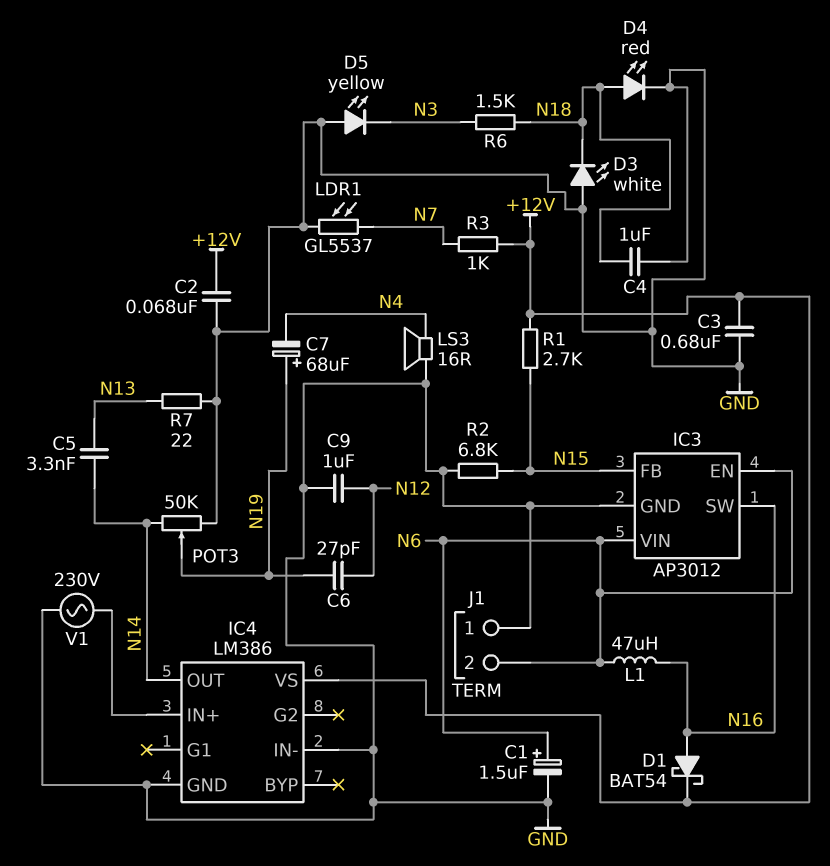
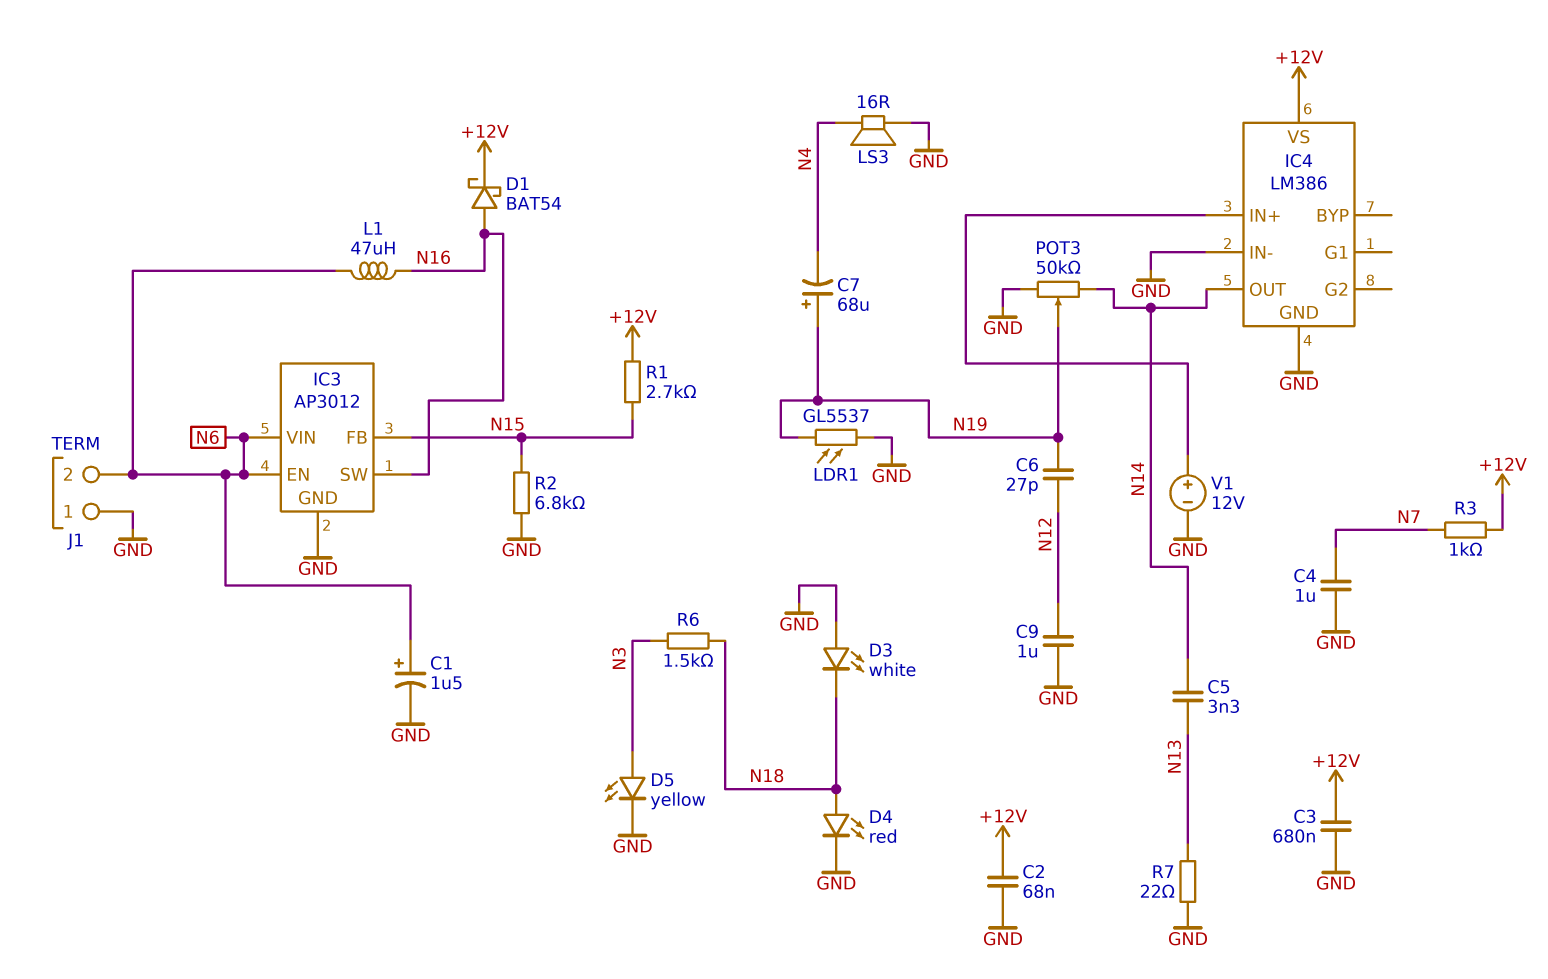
C4: 1uF (GND, N18) -> 1uF (GND, N7)
D5: LED yellow (A GND, K N3) -> LED yellow (A N3, K GND)
LDR1: GL5537 (GND, N7) -> GL5537 (GND, N19)
V1: AC 230V (GND, IC4/IN+) -> 12V (plus IC4/IN+, minus GND)

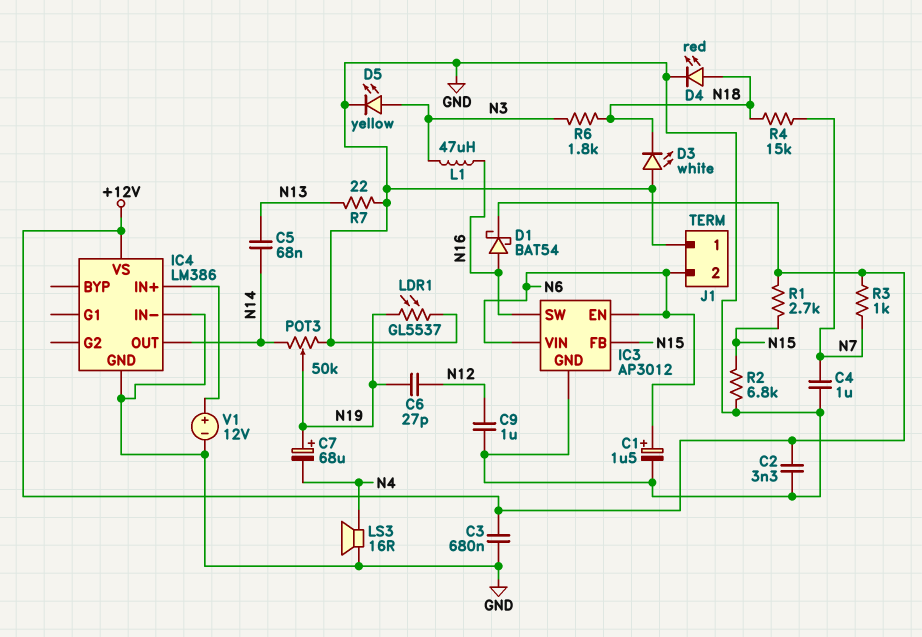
C2: 68nF (+12V, GND) -> 3.3nF (+12V, GND)
C5: 3.3nF (N13, N14) -> 68nF (N13, N14)
L1: 47uH (N6, N16) -> 47uH (N3, N16)
R4: none -> 15k (N7, N18)
R6: 1.5k (N3, N18) -> 1.8k (N3, N18)

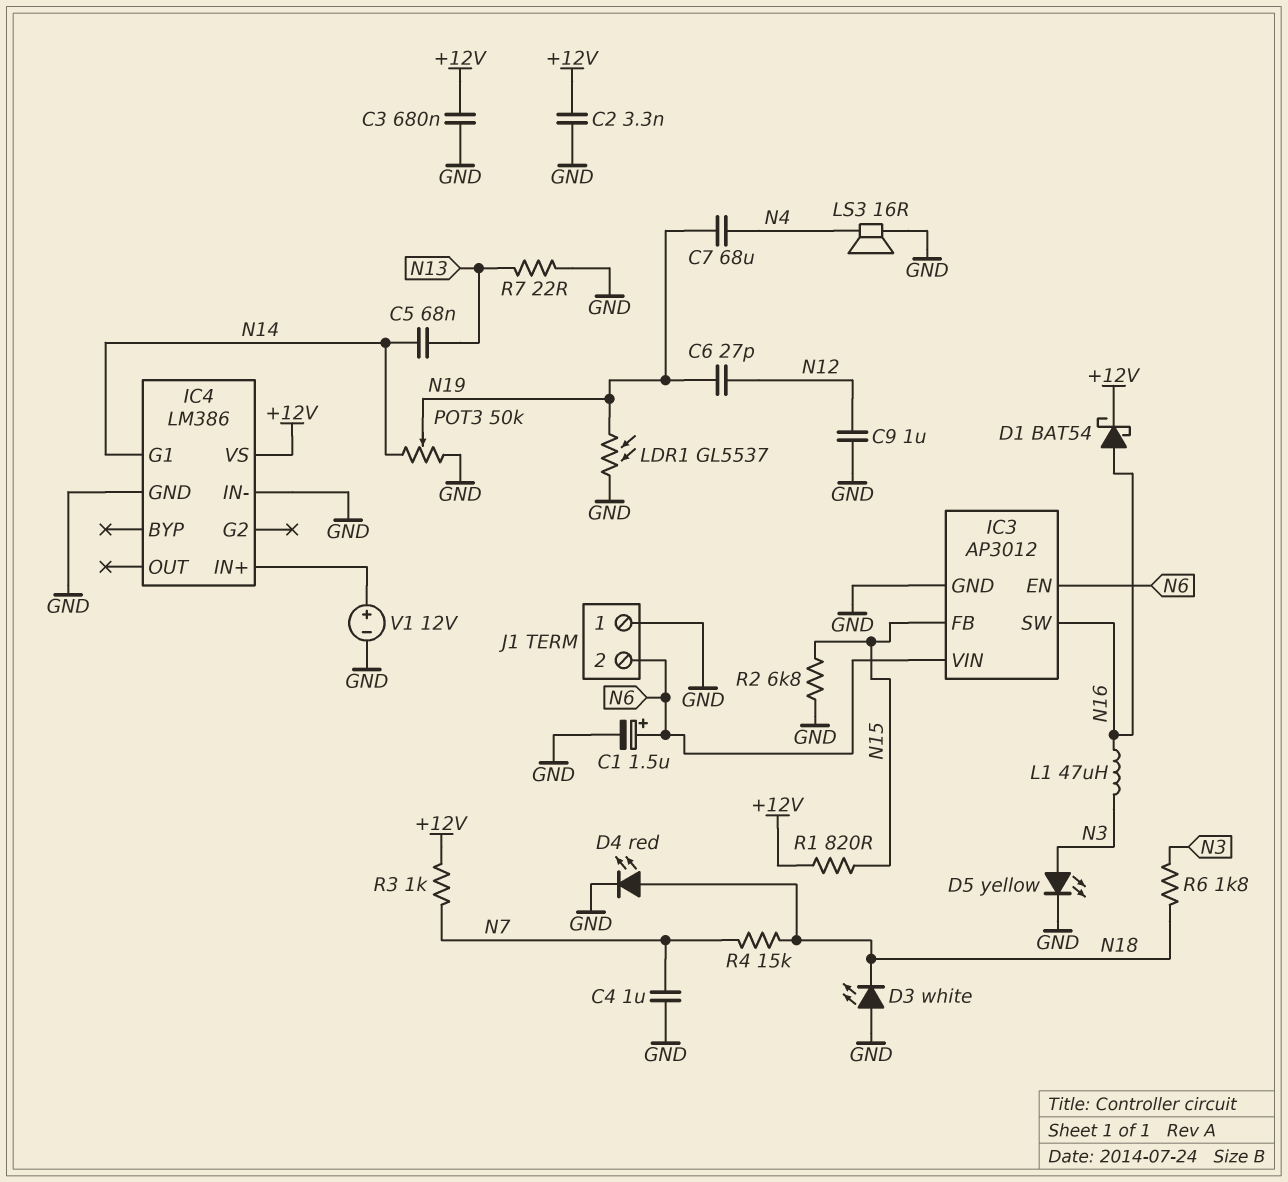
C7: 68uF (plus N19, minus N4) -> 68uF (N4, N19)
IC4 pin G1: none -> N14
IC4 pin OUT: N14 -> none
R1: 2.7k (+12V, N15) -> 820 (+12V, N15)

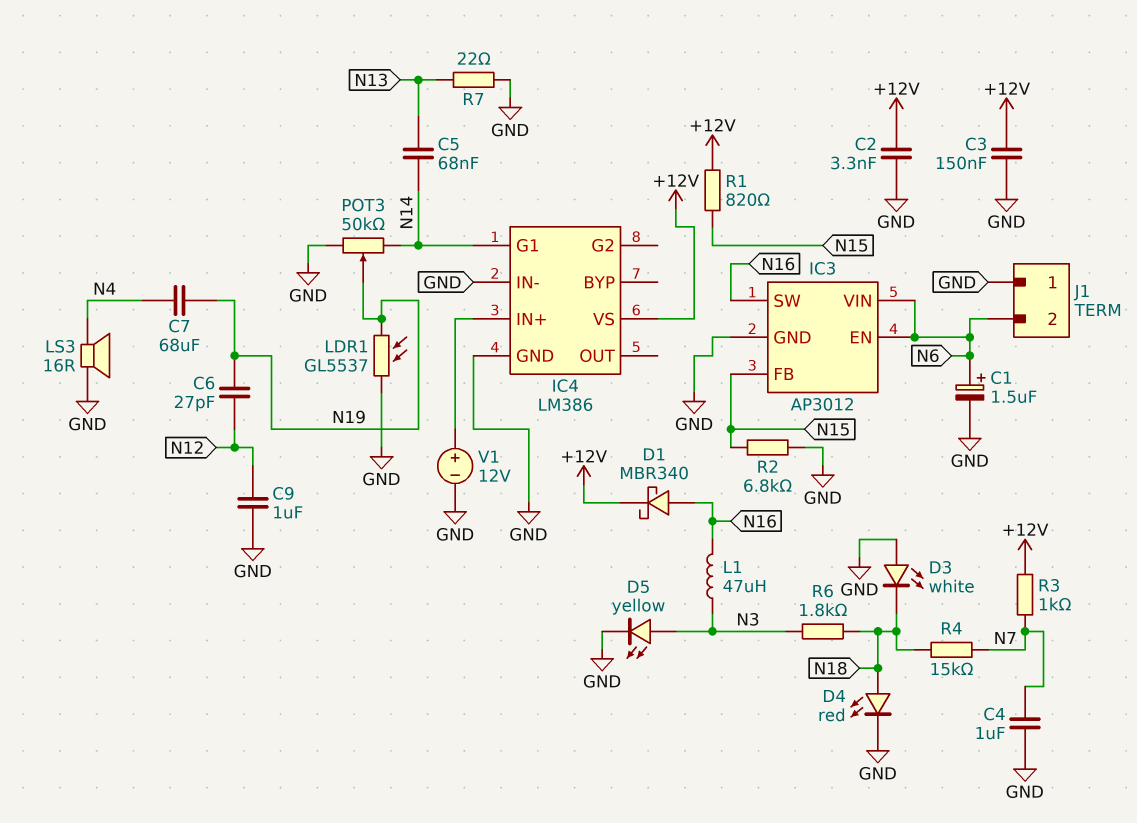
C3: 680nF (+12V, GND) -> 150nF (+12V, GND)
D1: schottky BAT54 (A N16, K +12V) -> schottky MBR340 (A N16, K +12V)

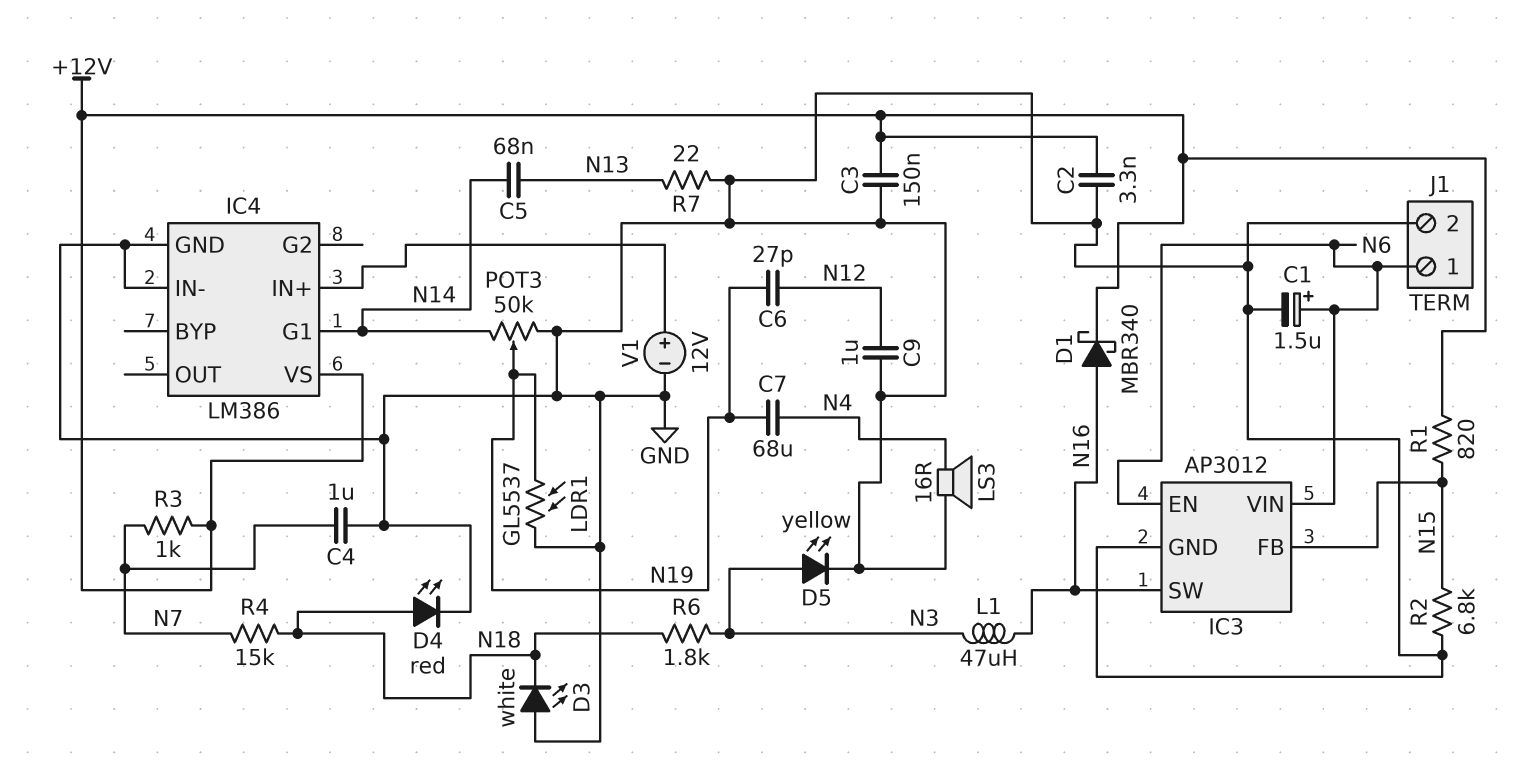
J1 pin 1: GND -> N6
J1 pin 2: N6 -> GND

